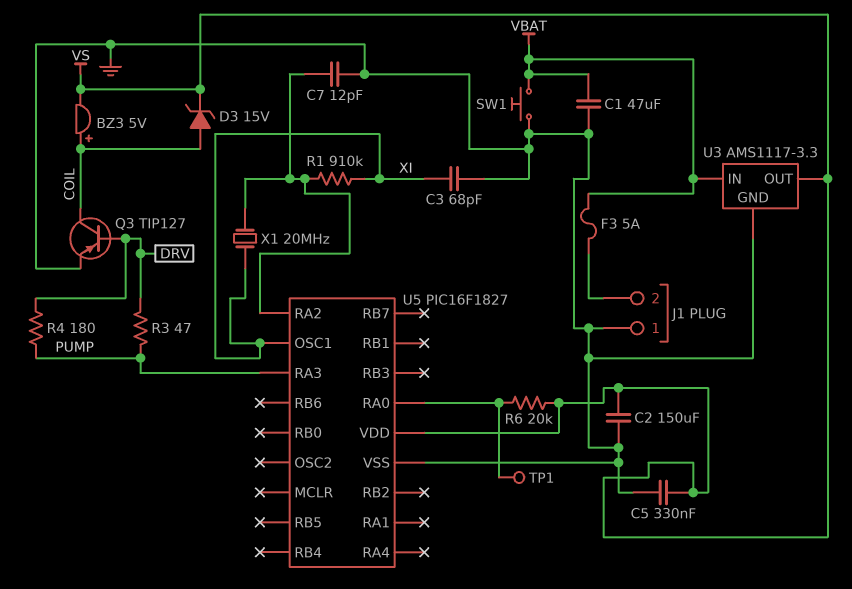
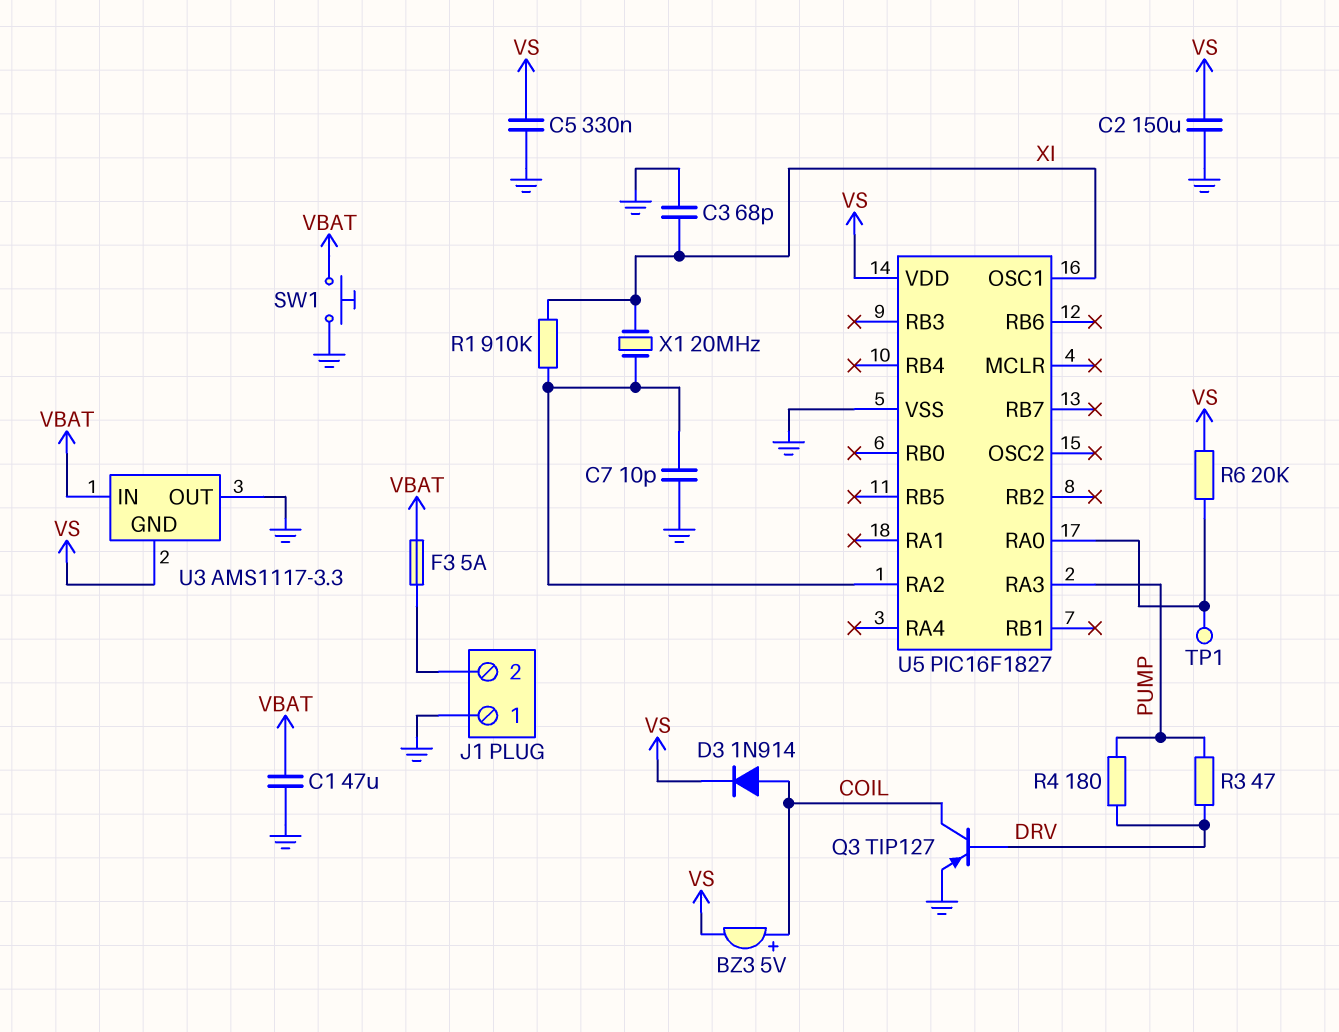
C7: 12pF (GND, U5/RA2) -> 10pF (GND, U5/RA2)
D3: zener 15V (A COIL, K VS) -> diode 1N914 (A COIL, K VS)
U3 pin GND: GND -> VS
U3 pin OUT: VS -> GND

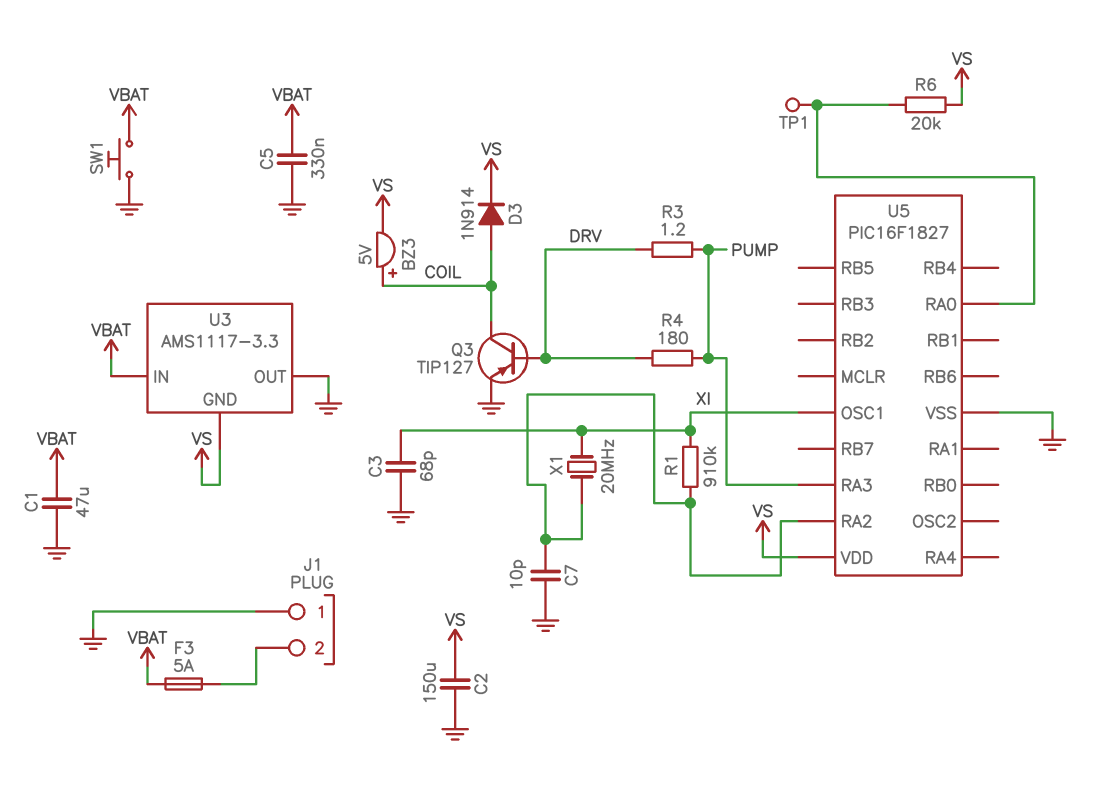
C5: 330nF (GND, VS) -> 330nF (GND, VBAT)
R3: 47 (DRV, PUMP) -> 1.2 (DRV, PUMP)

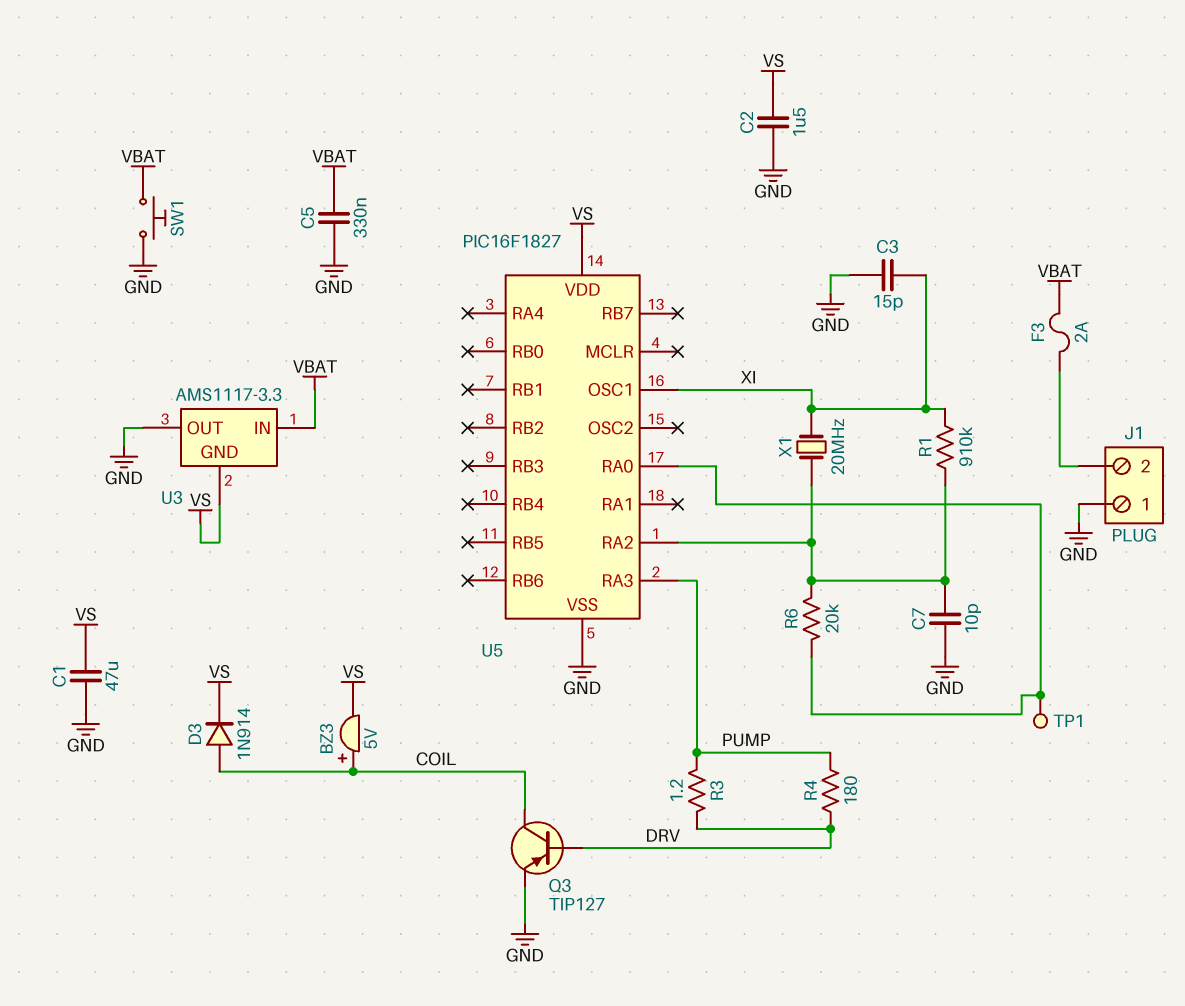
C1: 47uF (GND, VBAT) -> 47uF (GND, VS)
C2: 150uF (GND, VS) -> 1.5uF (GND, VS)
C3: 68pF (GND, XI) -> 15pF (GND, XI)
F3: 5A (J1/2, VBAT) -> 2A (J1/2, VBAT)
R6: 20k (U5/RA0, VS) -> 20k (U5/RA0, U5/RA2)

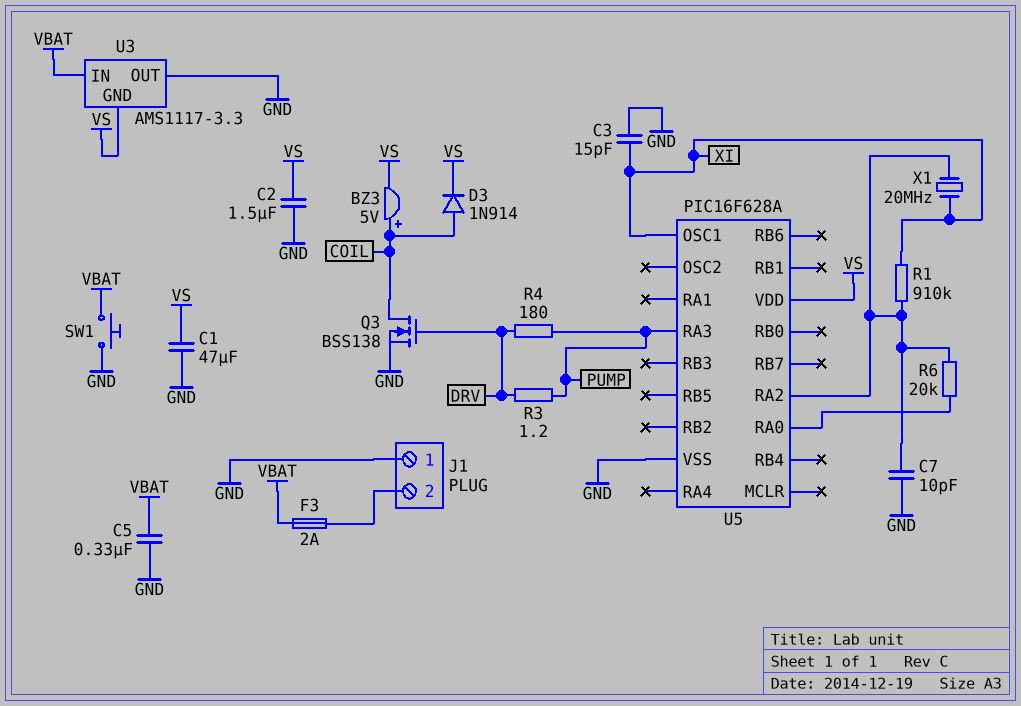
Q3: PNP TIP127 (B DRV, C COIL, E GND) -> NMOS BSS138 (G DRV, D COIL, S GND)
TP1: test point (U5/RA0) -> none
U5: PIC16F1827 -> PIC16F628A

